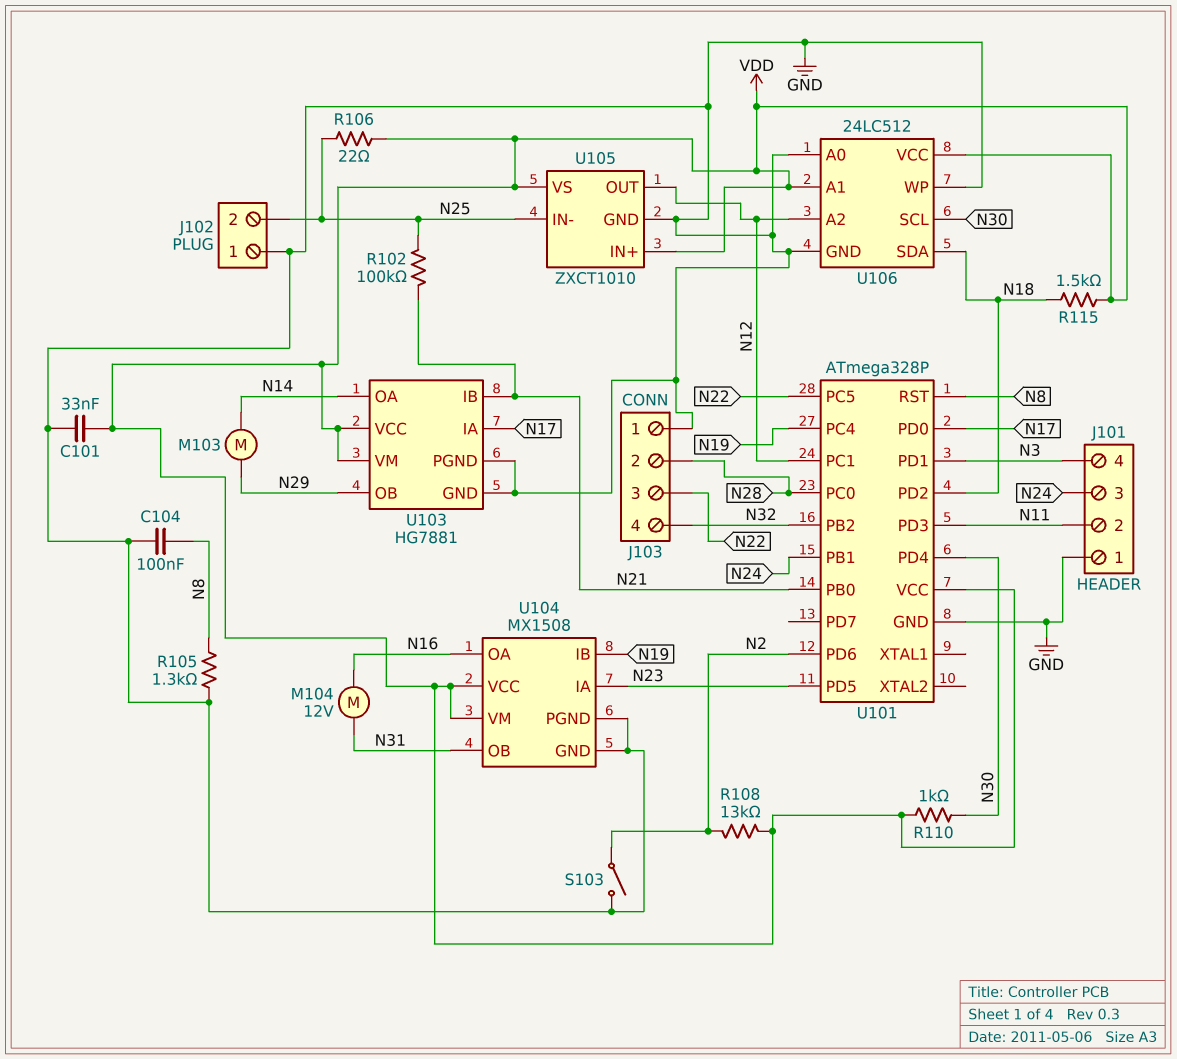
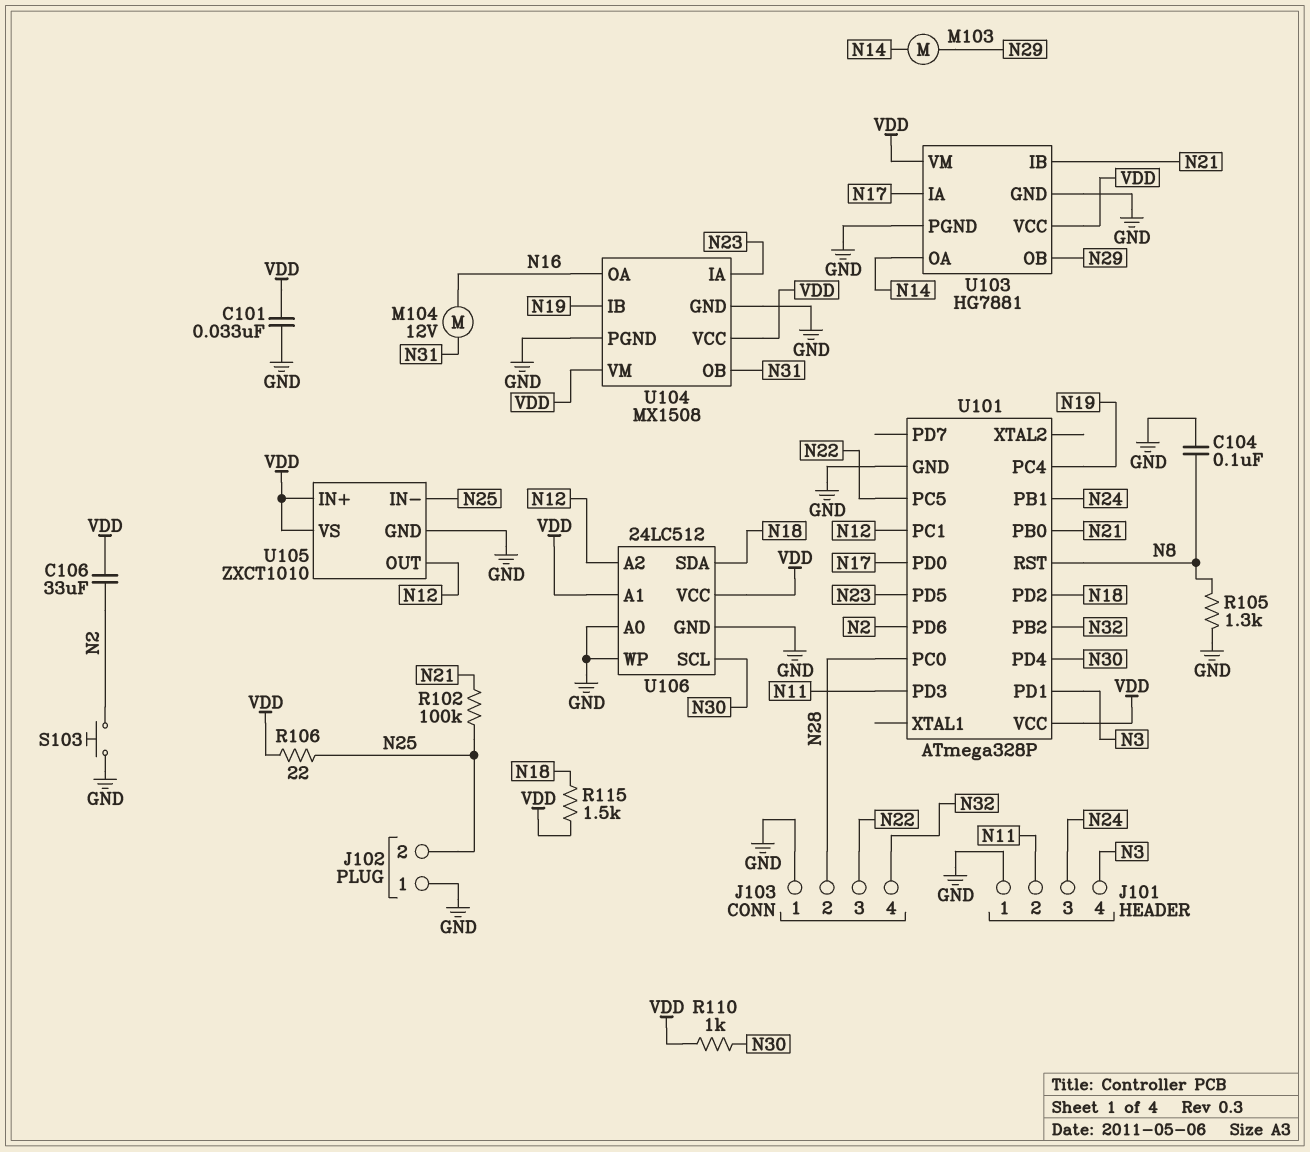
C106: none -> 33uF (N2, VDD)
R108: 13k (N2, VDD) -> none
S103: switch (GND, N2) -> button (GND, N2)

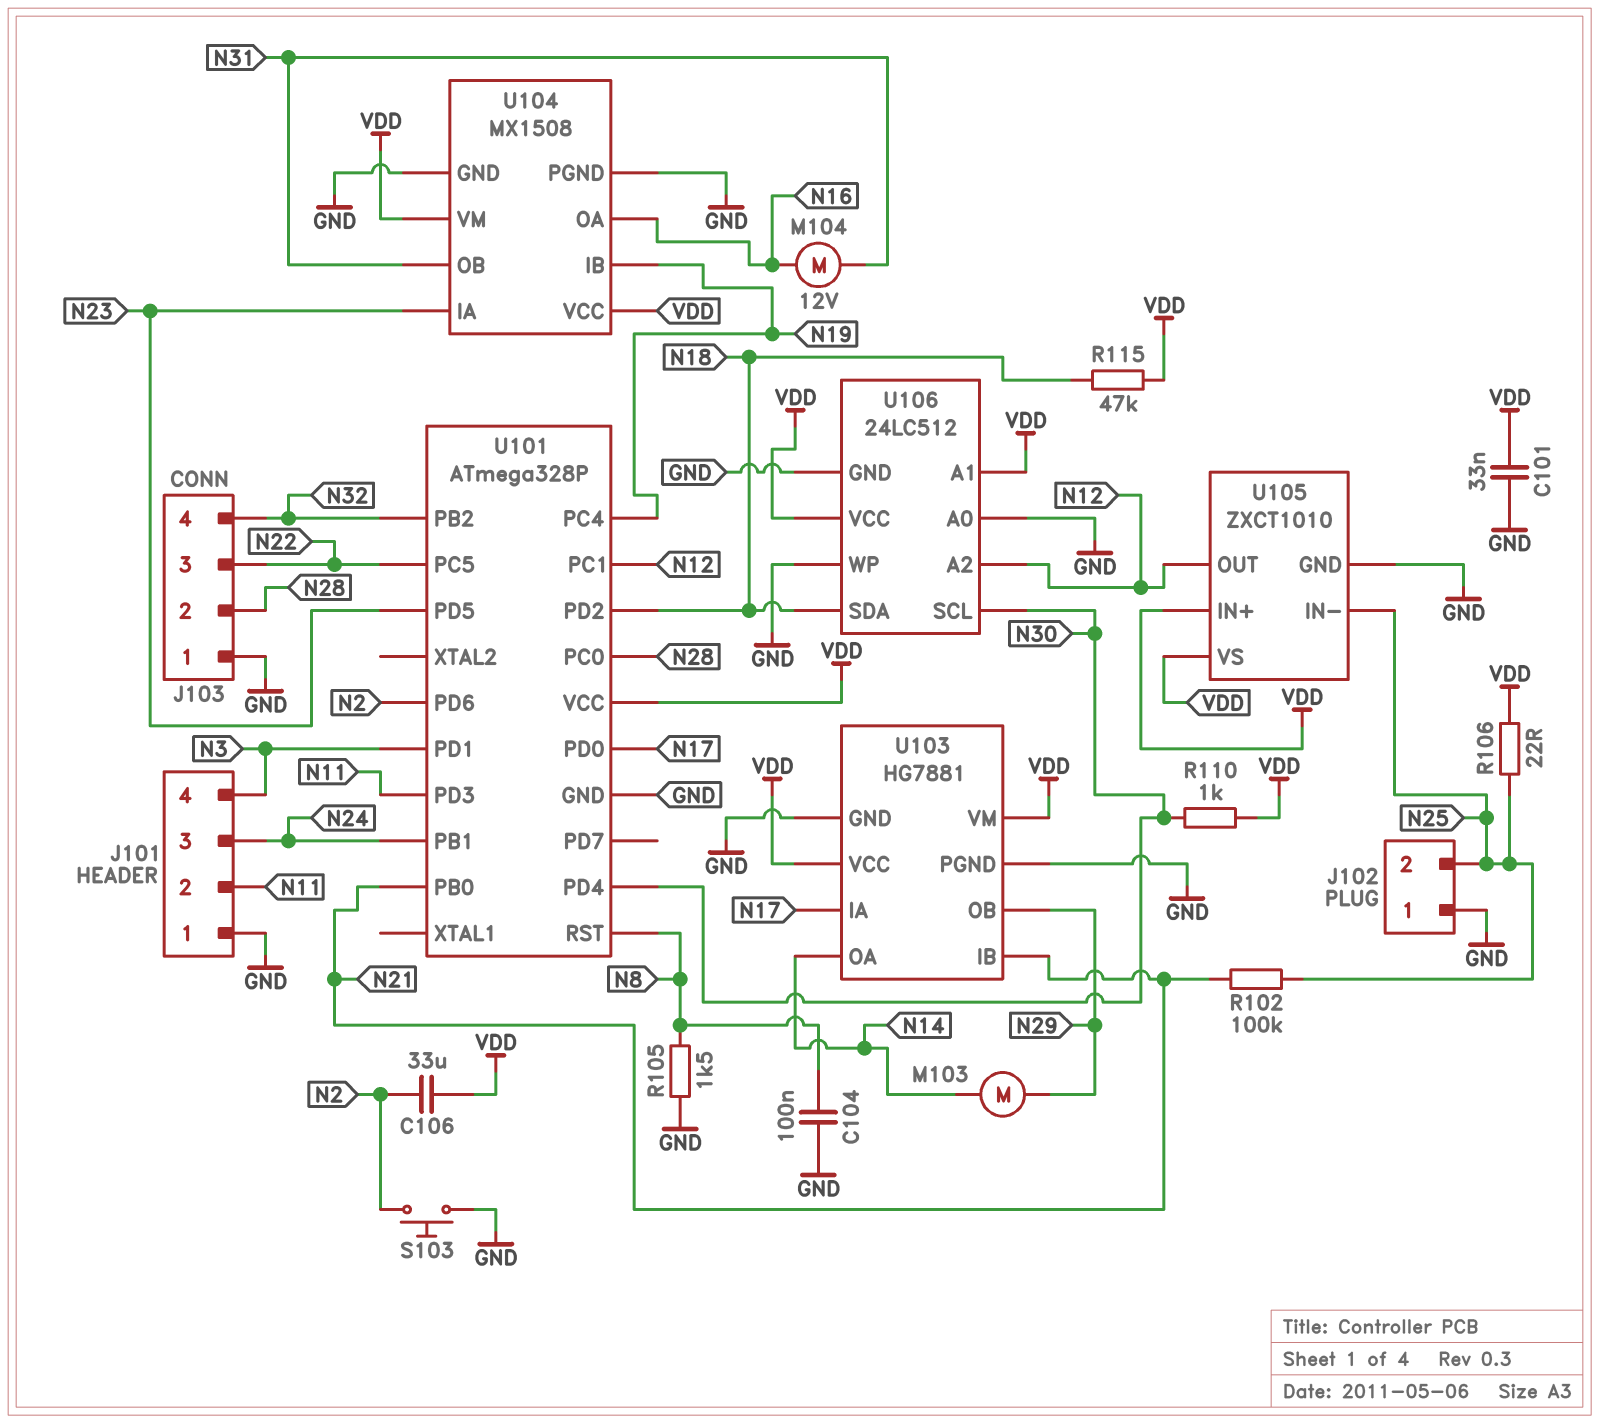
R105: 1.3k (GND, N8) -> 1.5k (GND, N8)
R115: 1.5k (N18, VDD) -> 47k (N18, VDD)

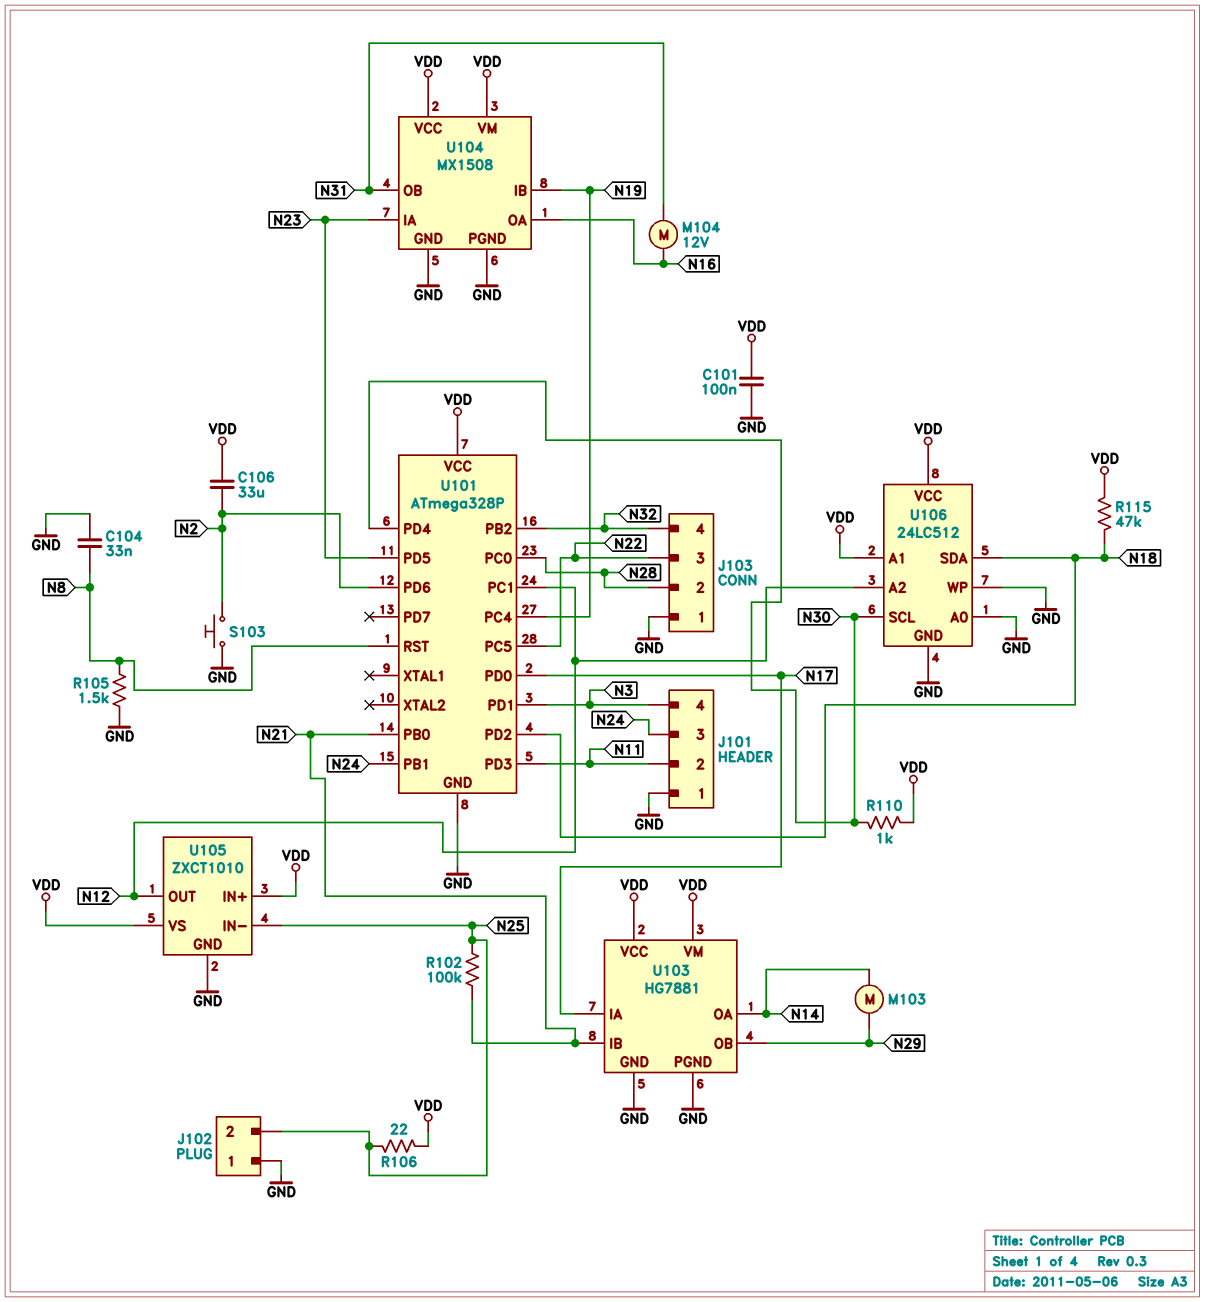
C101: 33nF (GND, VDD) -> 100nF (GND, VDD)
C104: 100nF (GND, N8) -> 33nF (GND, N8)

